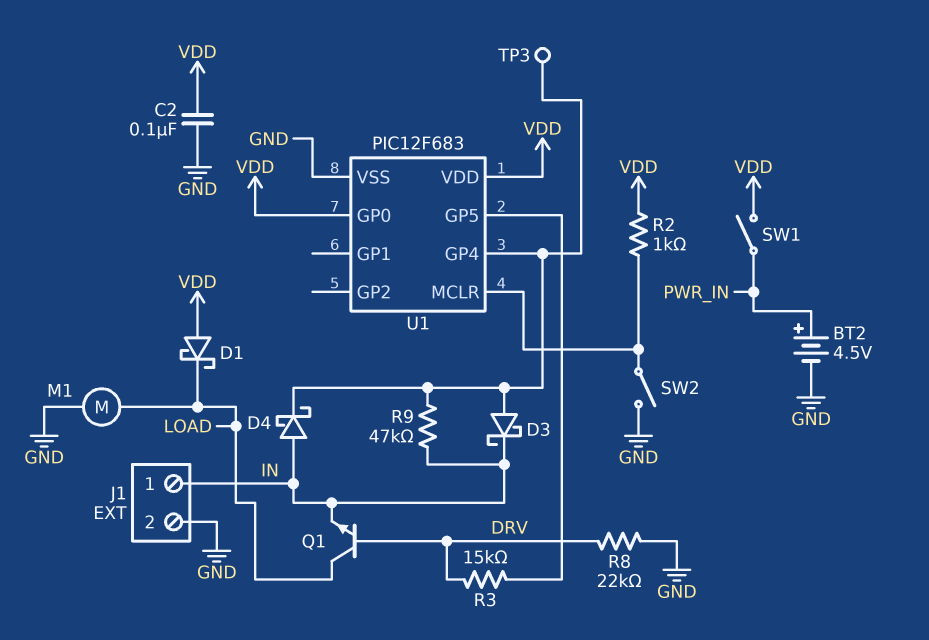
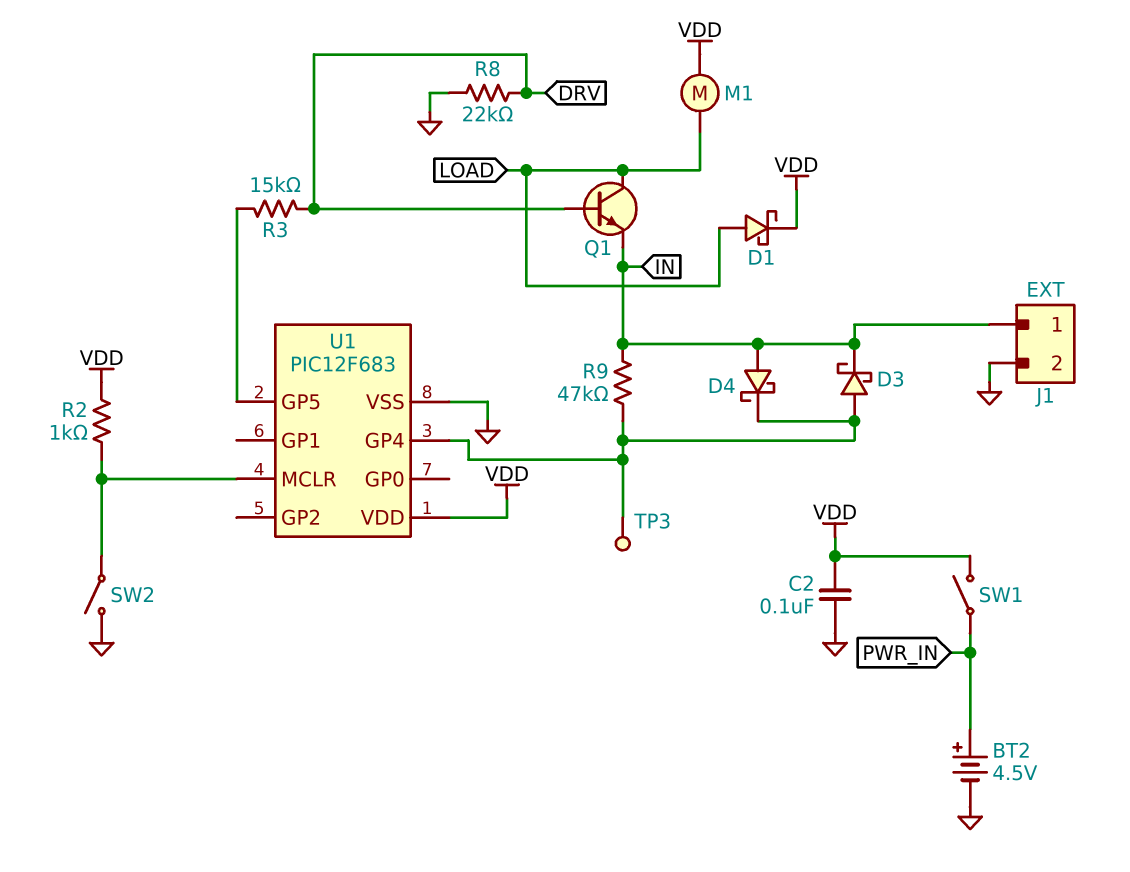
D1: schottky (A VDD, K LOAD) -> schottky (A LOAD, K VDD)
M1: motor (GND, LOAD) -> motor (LOAD, VDD)
U1 pin GP0: VDD -> none

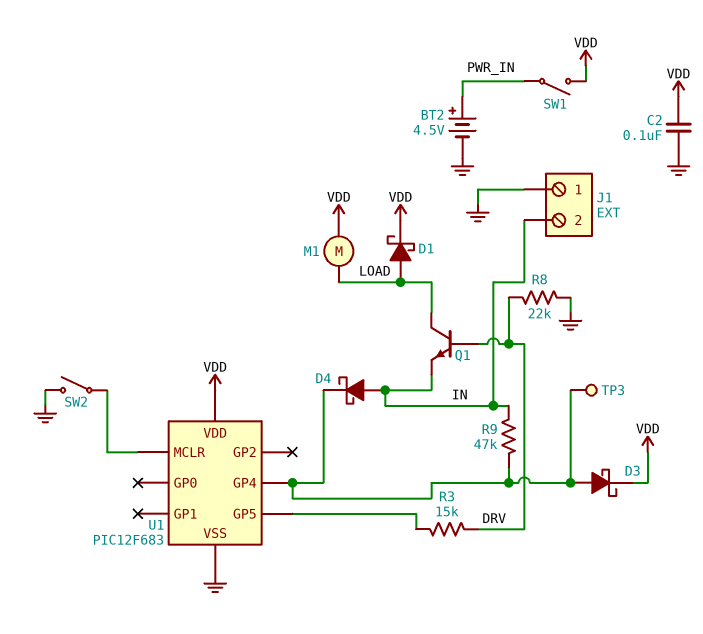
D3: schottky (A U1/GP4, K IN) -> schottky (A U1/GP4, K VDD)
J1 pin 1: IN -> GND
J1 pin 2: GND -> IN
R2: 1k (U1/MCLR, VDD) -> none

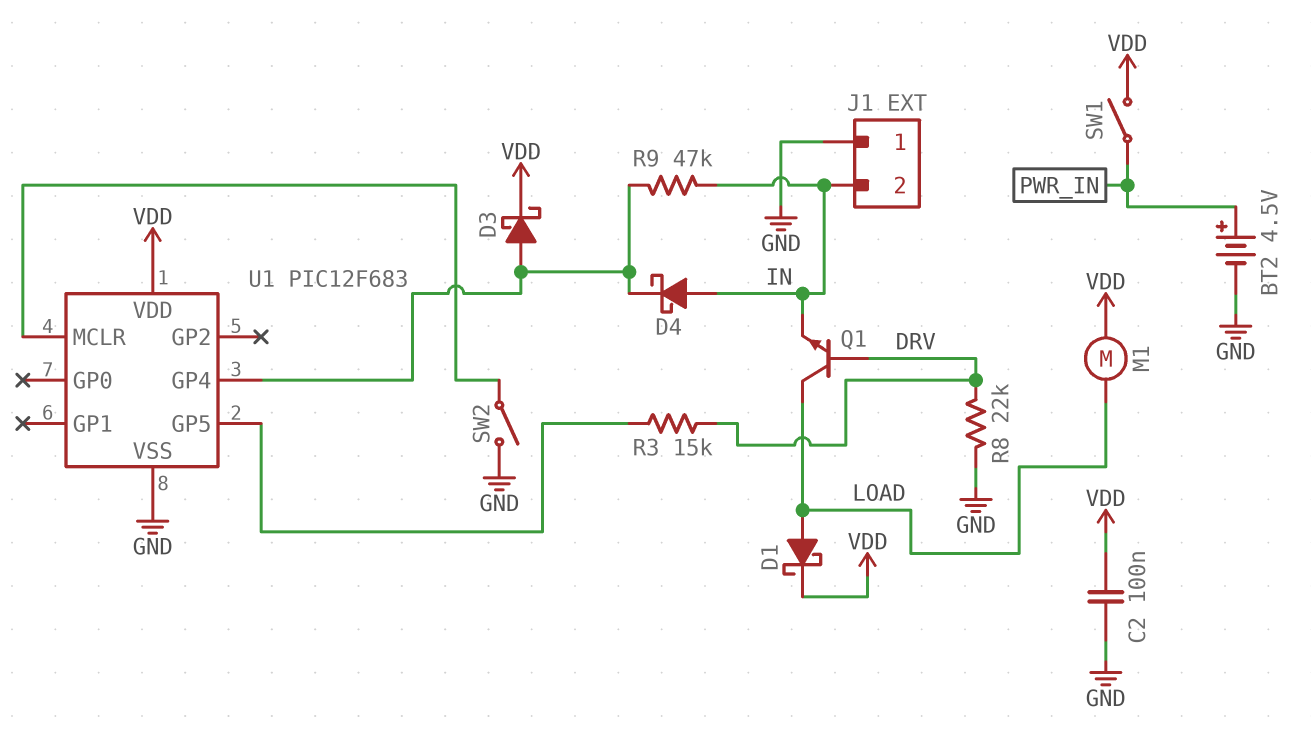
TP3: test point (U1/GP4) -> none

